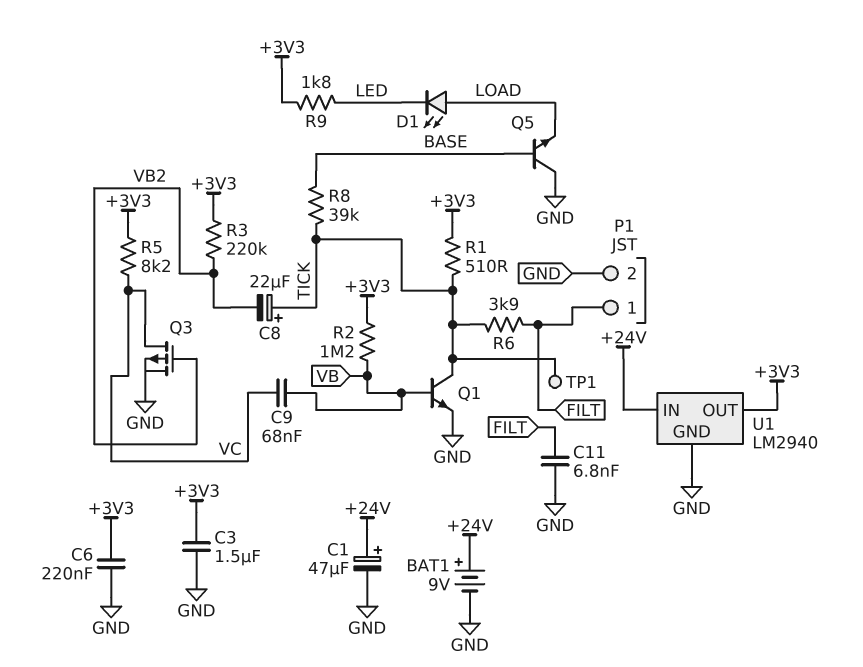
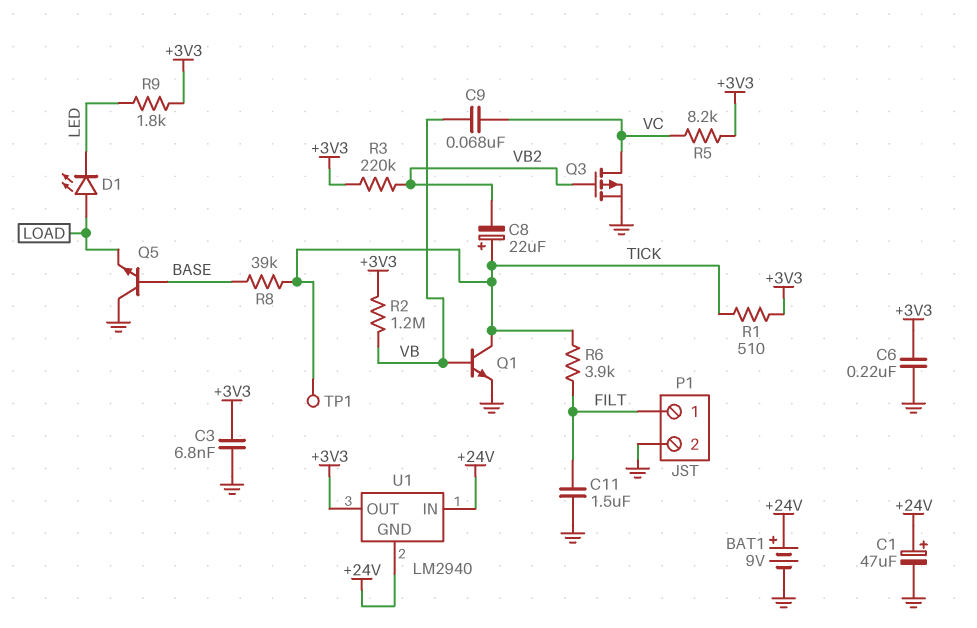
C3: 1.5uF (+3V3, GND) -> 6.8nF (+3V3, GND)
C11: 6.8nF (FILT, GND) -> 1.5uF (FILT, GND)
U1 pin GND: GND -> +24V

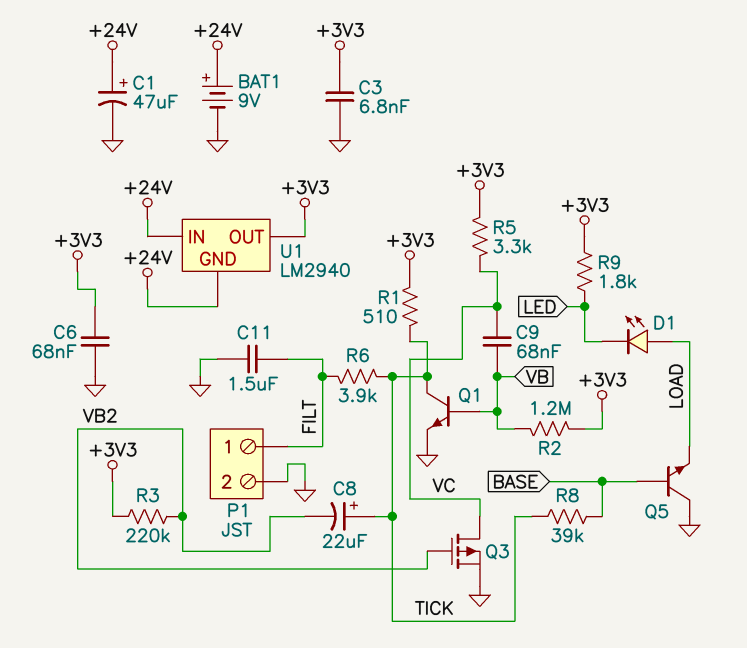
C6: 220nF (+3V3, GND) -> 68nF (+3V3, GND)
R5: 8.2k (+3V3, VC) -> 3.3k (+3V3, VC)
TP1: test point (TICK) -> none

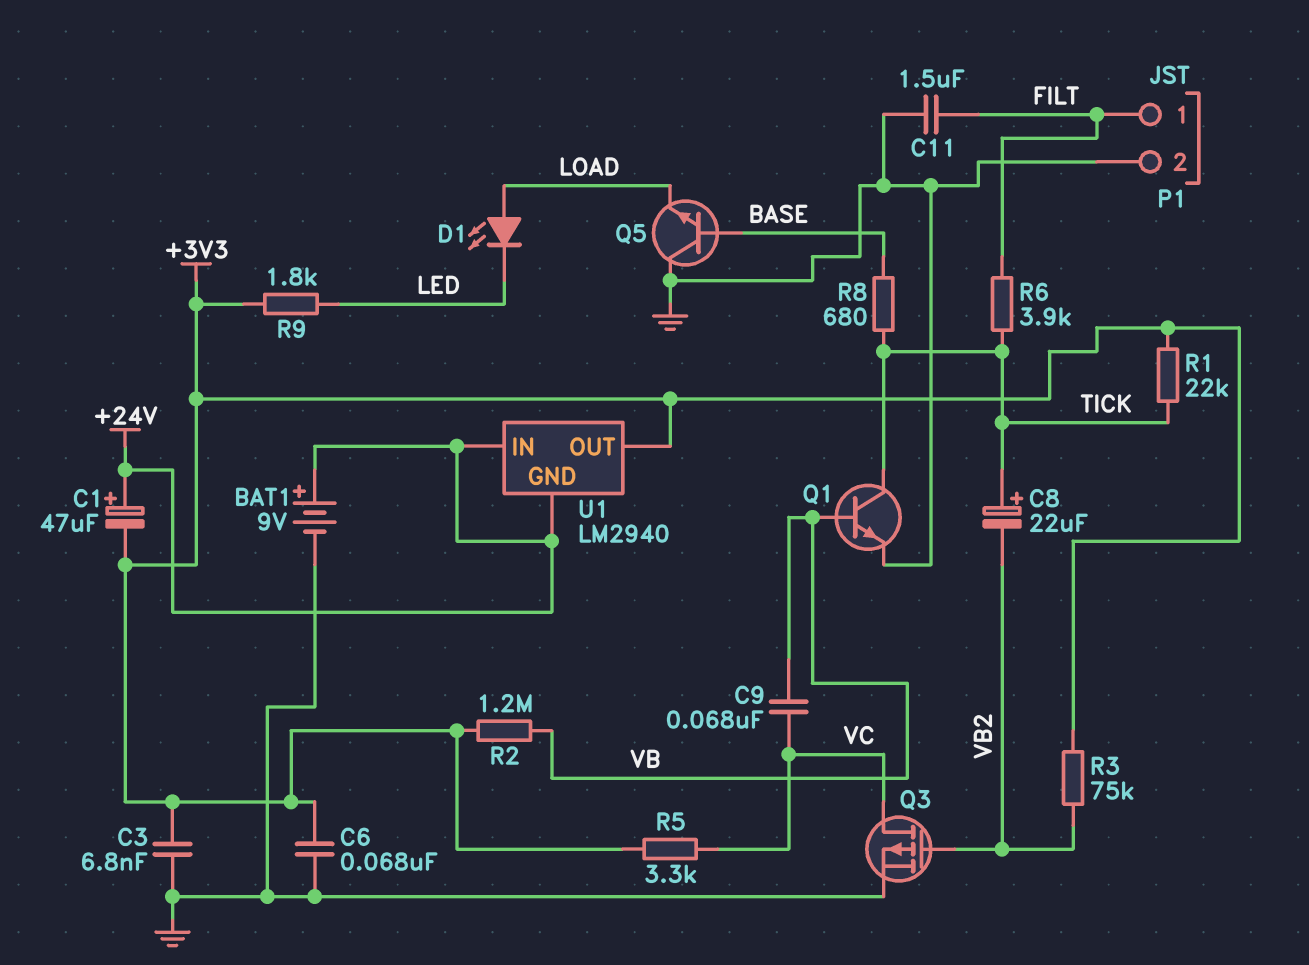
C1: 47uF (plus +24V, minus GND) -> 47uF (plus +24V, minus +3V3)
R1: 510 (+3V3, TICK) -> 22k (+3V3, TICK)
R3: 220k (+3V3, VB2) -> 75k (+3V3, VB2)
R8: 39k (BASE, TICK) -> 680 (BASE, TICK)

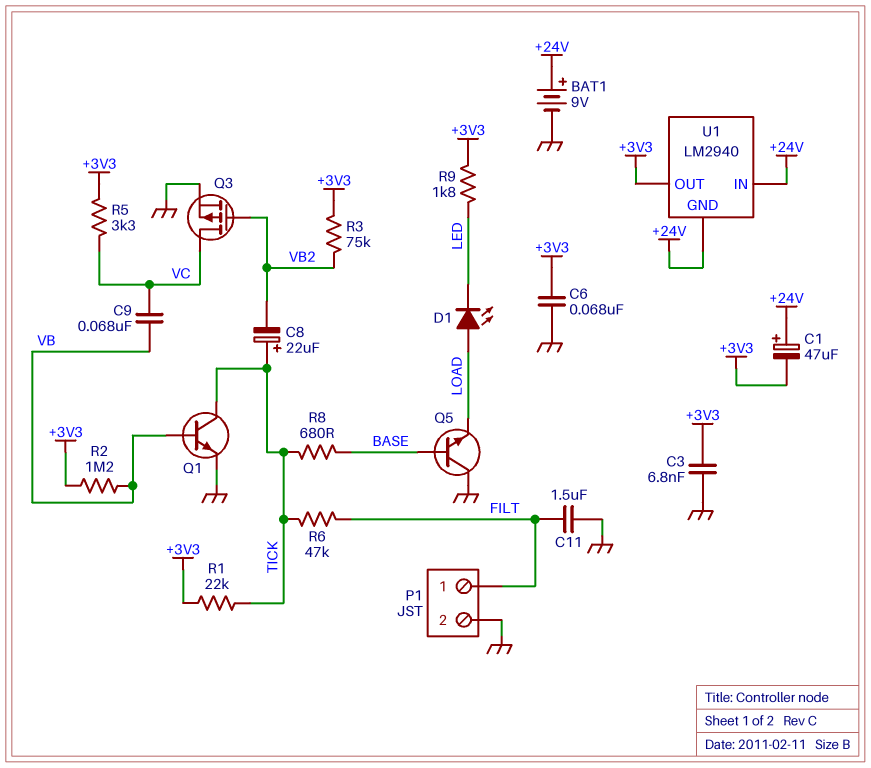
R6: 3.9k (FILT, TICK) -> 47k (FILT, TICK)

